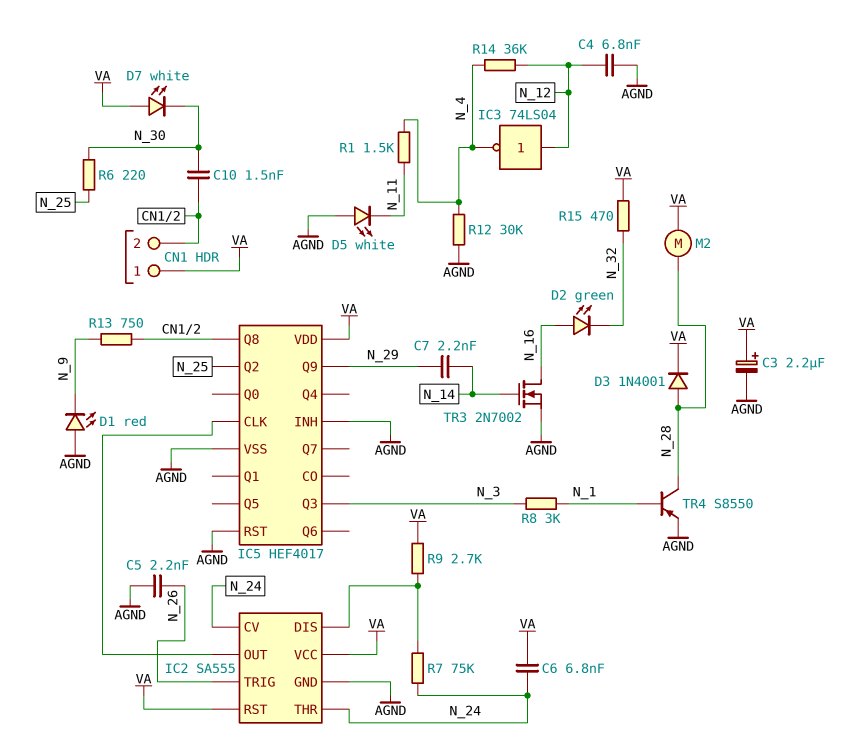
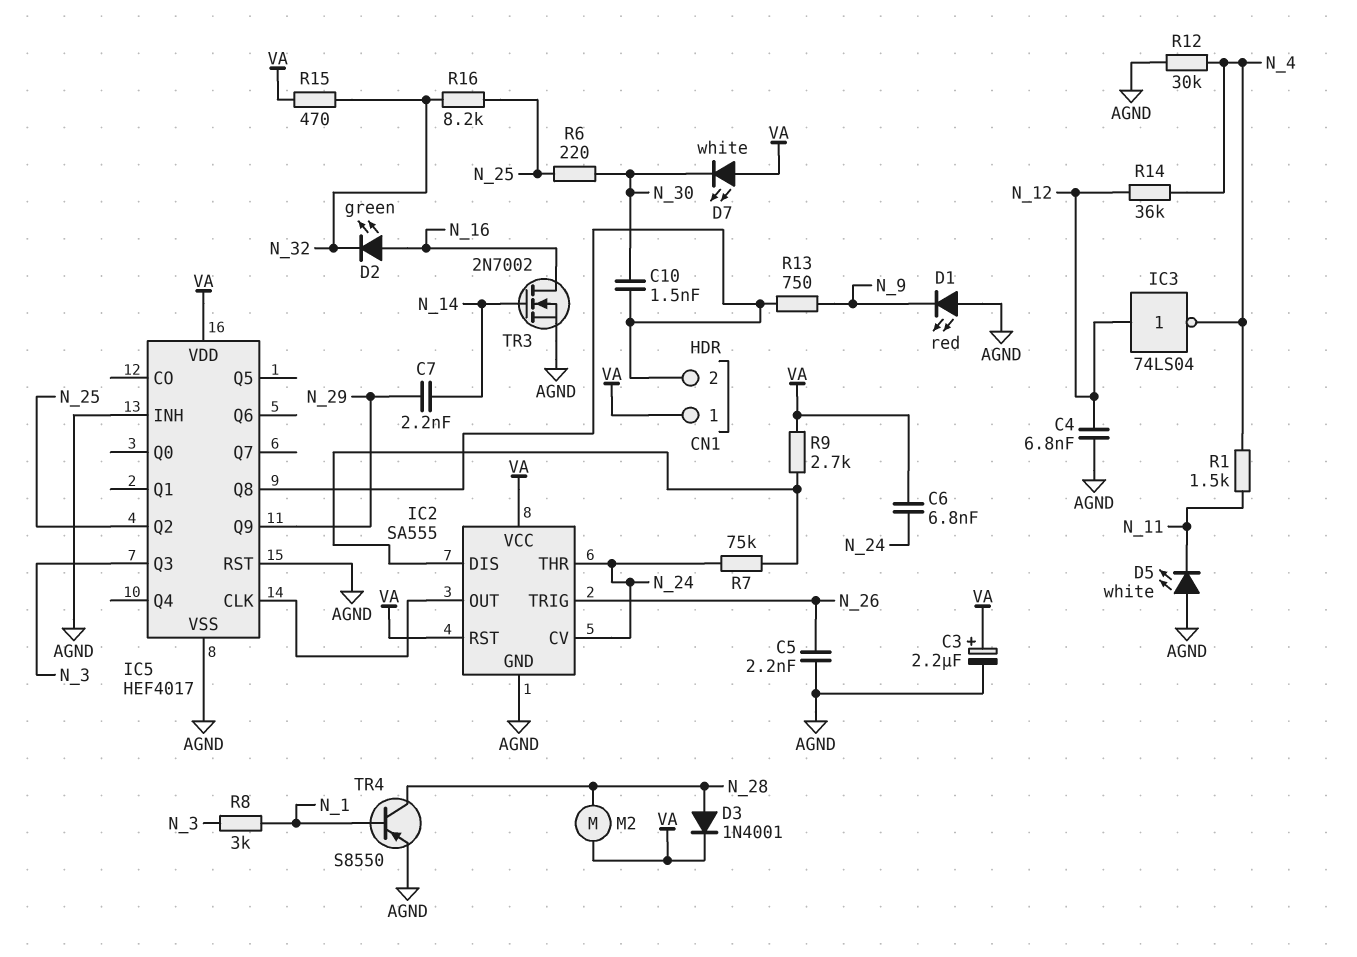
R16: none -> 8.2k (N_25, N_32)

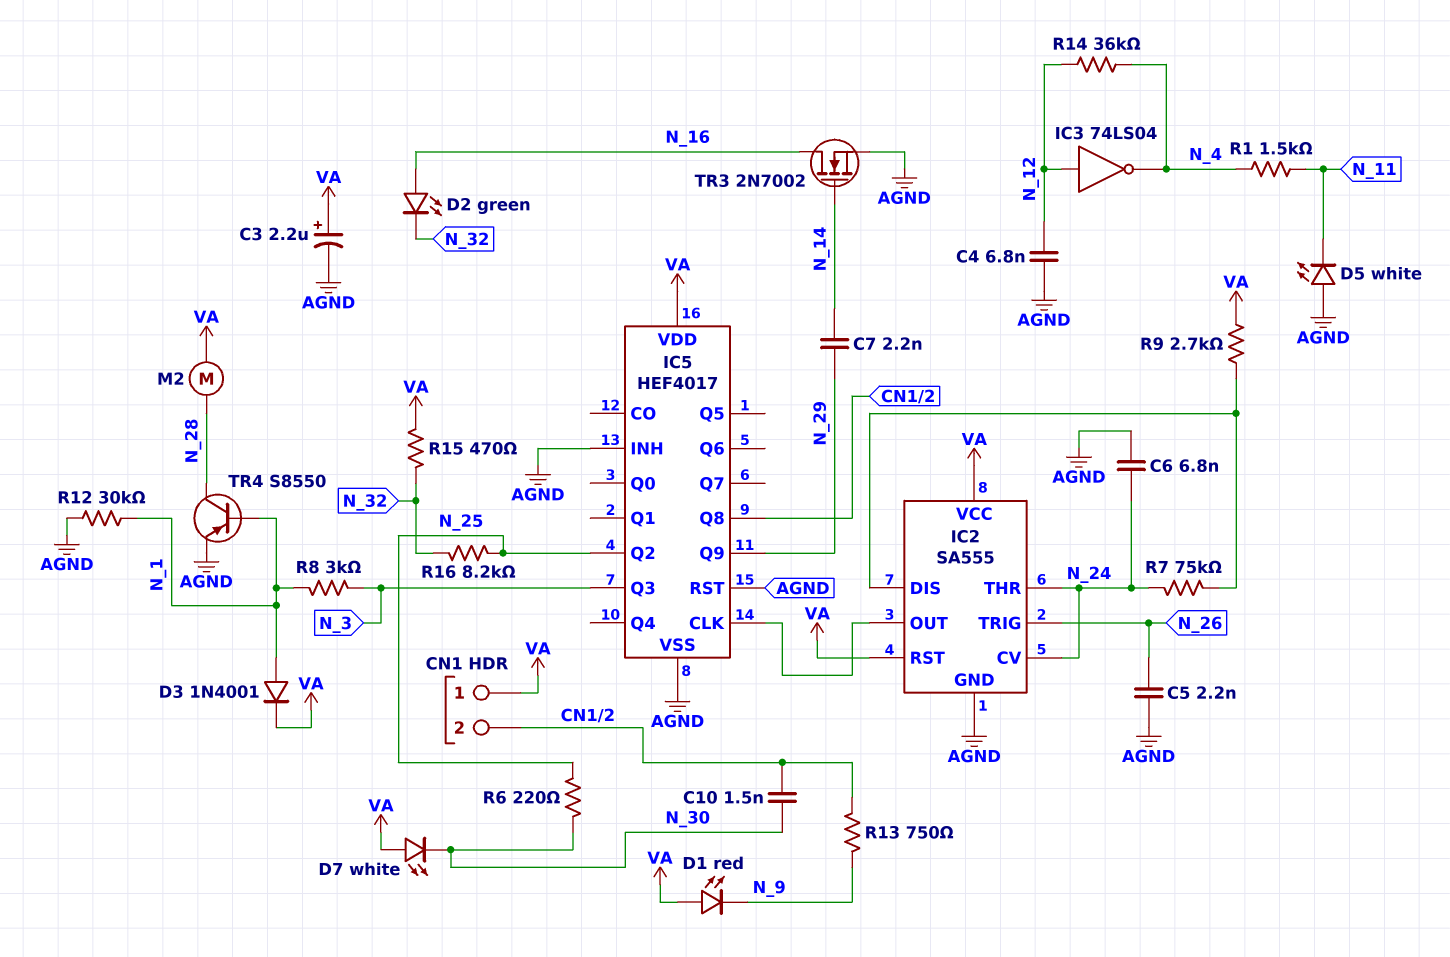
C6: 6.8nF (N_24, VA) -> 6.8nF (AGND, N_24)
D1: LED red (A AGND, K N_9) -> LED red (A VA, K N_9)
D3: diode 1N4001 (A N_28, K VA) -> diode 1N4001 (A N_1, K VA)
R12: 30k (AGND, N_4) -> 30k (AGND, N_1)

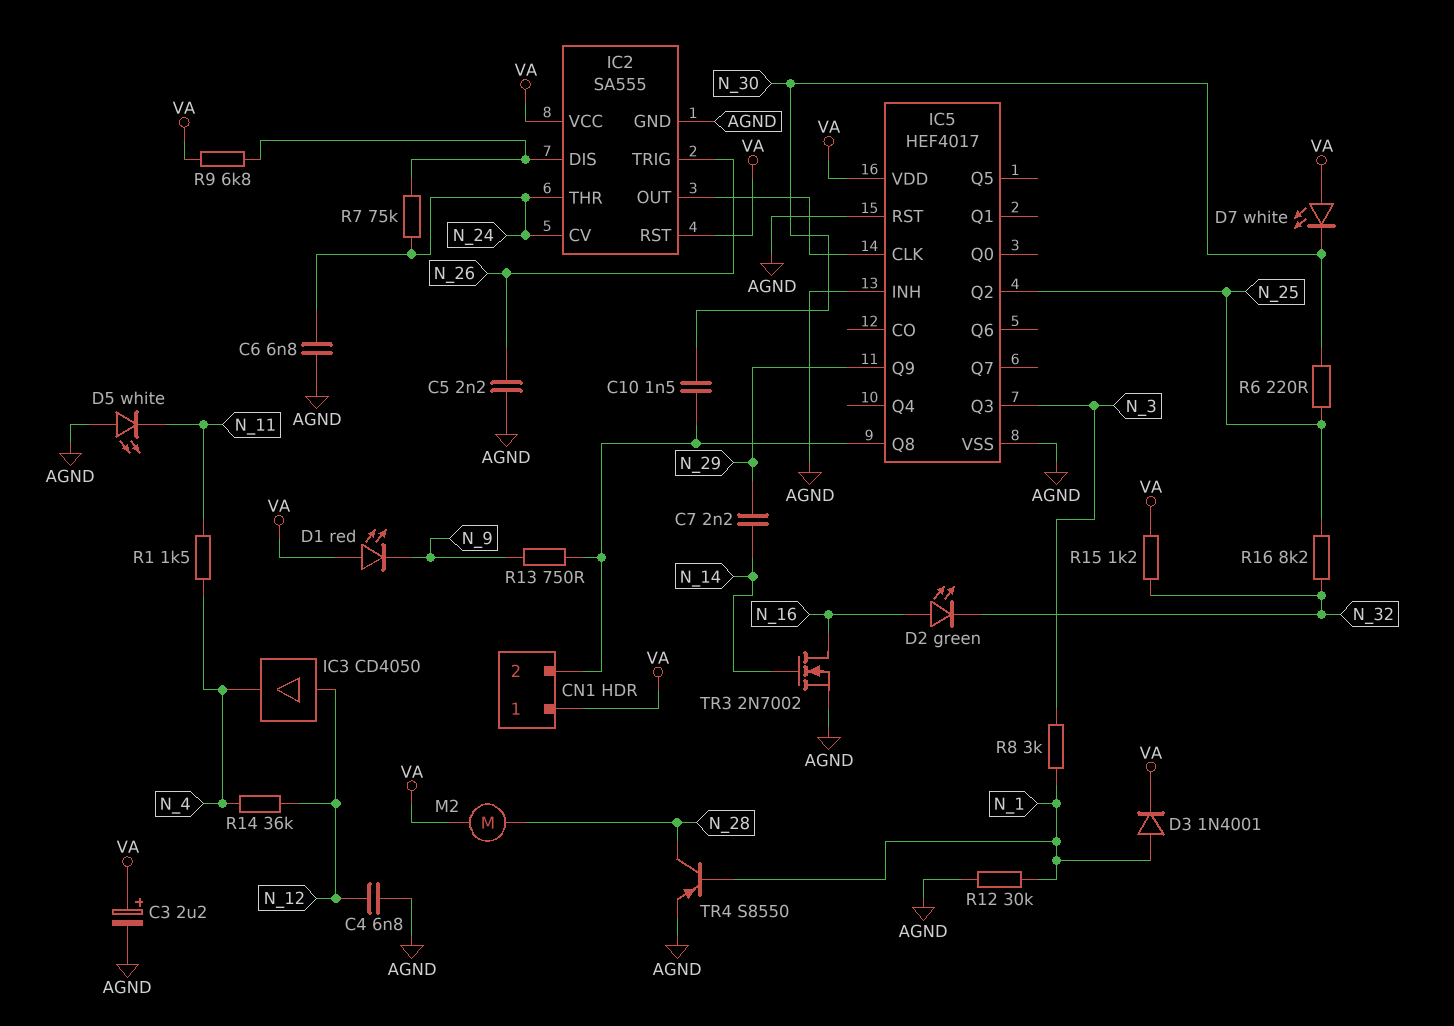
IC3: NOT 74LS04 (in N_12, out N_4) -> buffer CD4050 (in N_12, out N_4)
R9: 2.7k (IC2/DIS, VA) -> 6.8k (IC2/DIS, VA)
R15: 470 (N_32, VA) -> 1.2k (N_32, VA)

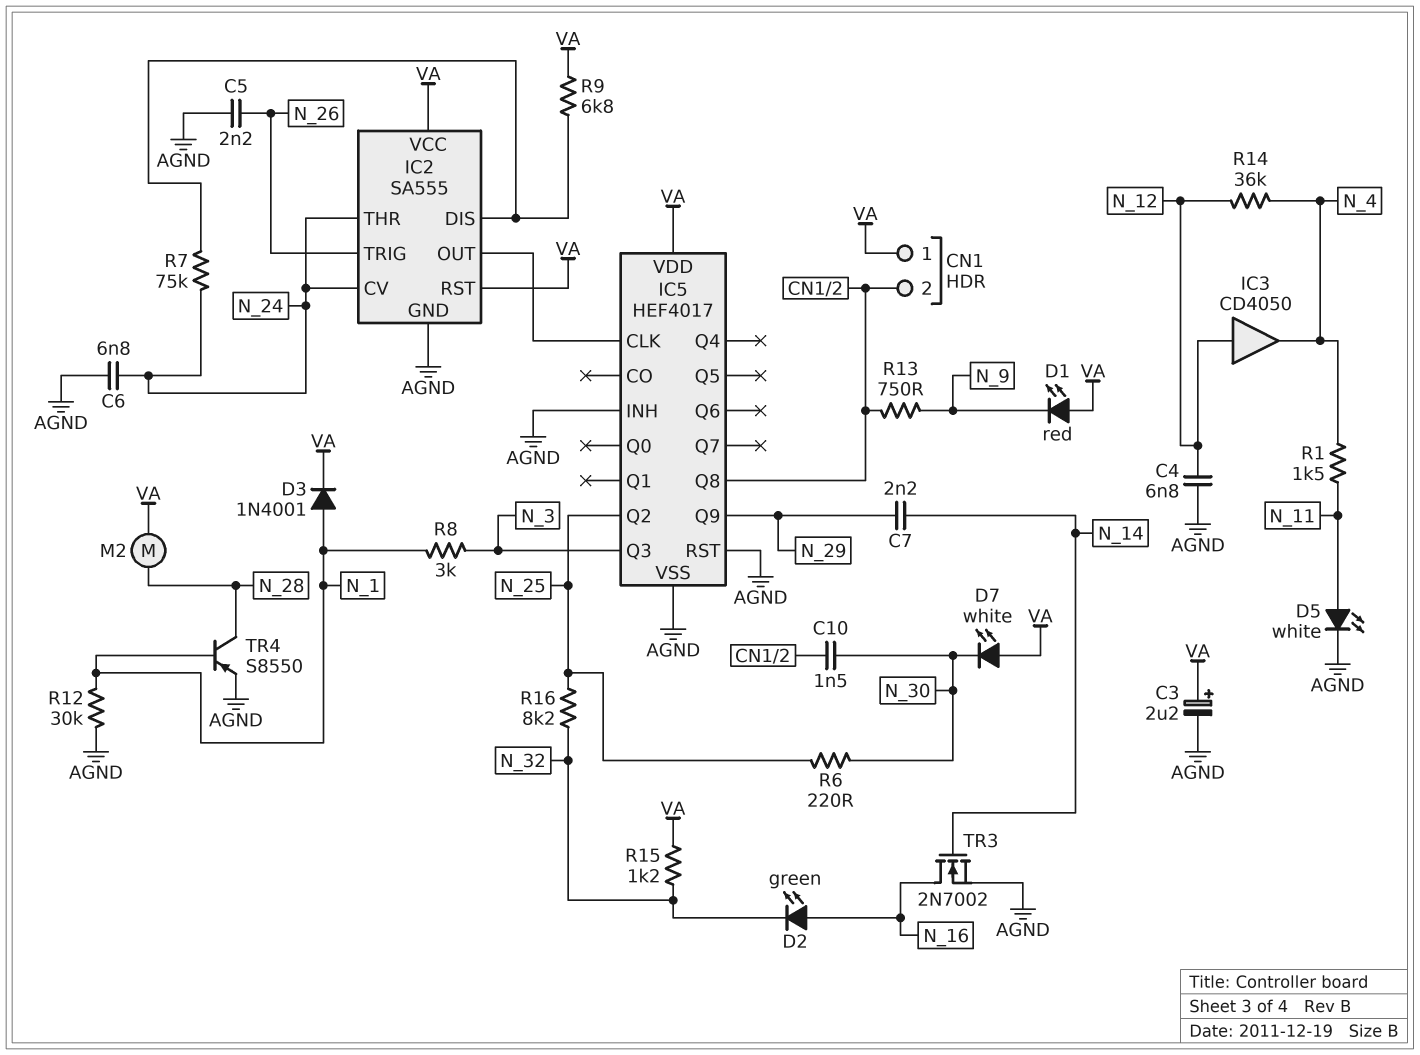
D5: LED white (A AGND, K N_11) -> LED white (A N_11, K AGND)

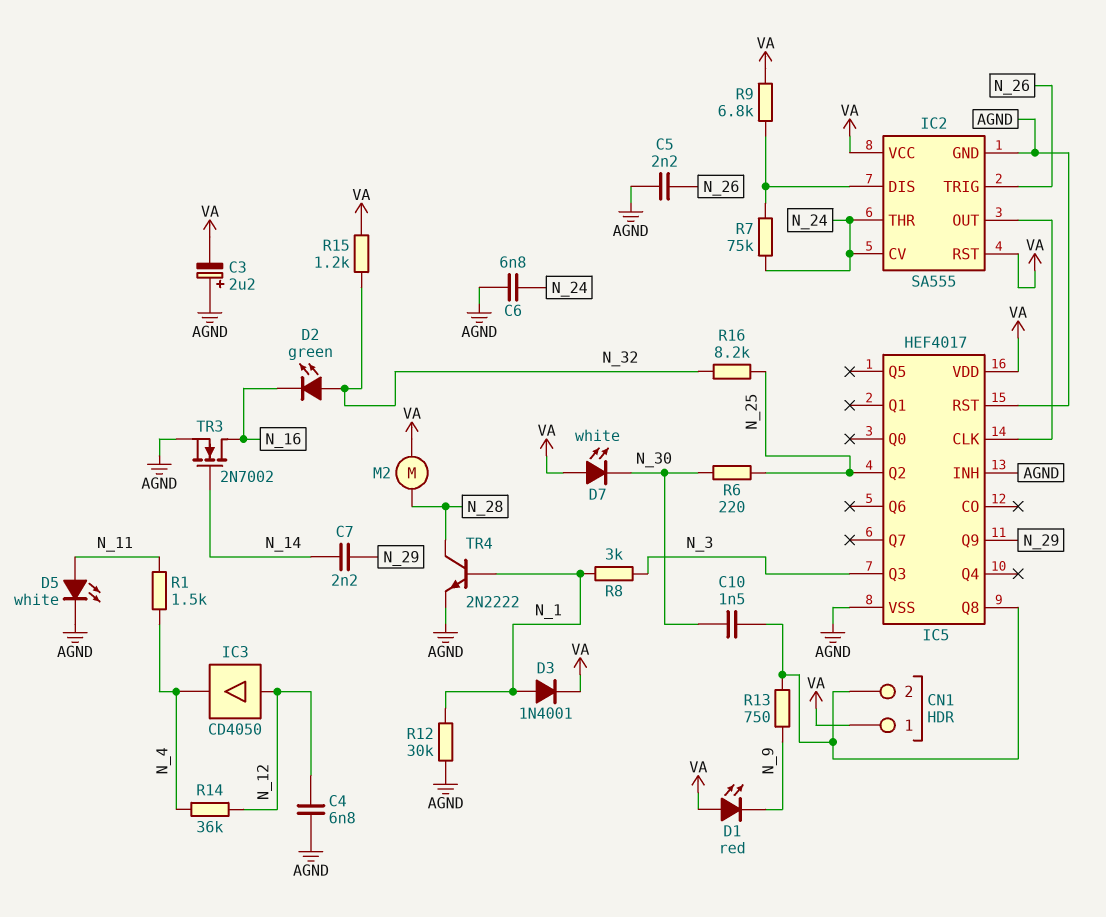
C3: 2.2uF (plus VA, minus AGND) -> 2.2uF (plus AGND, minus VA)
D2: LED green (A N_16, K N_32) -> LED green (A N_32, K N_16)
TR4: PNP S8550 (B N_1, C N_28, E AGND) -> NPN 2N2222 (B N_1, C N_28, E AGND)

